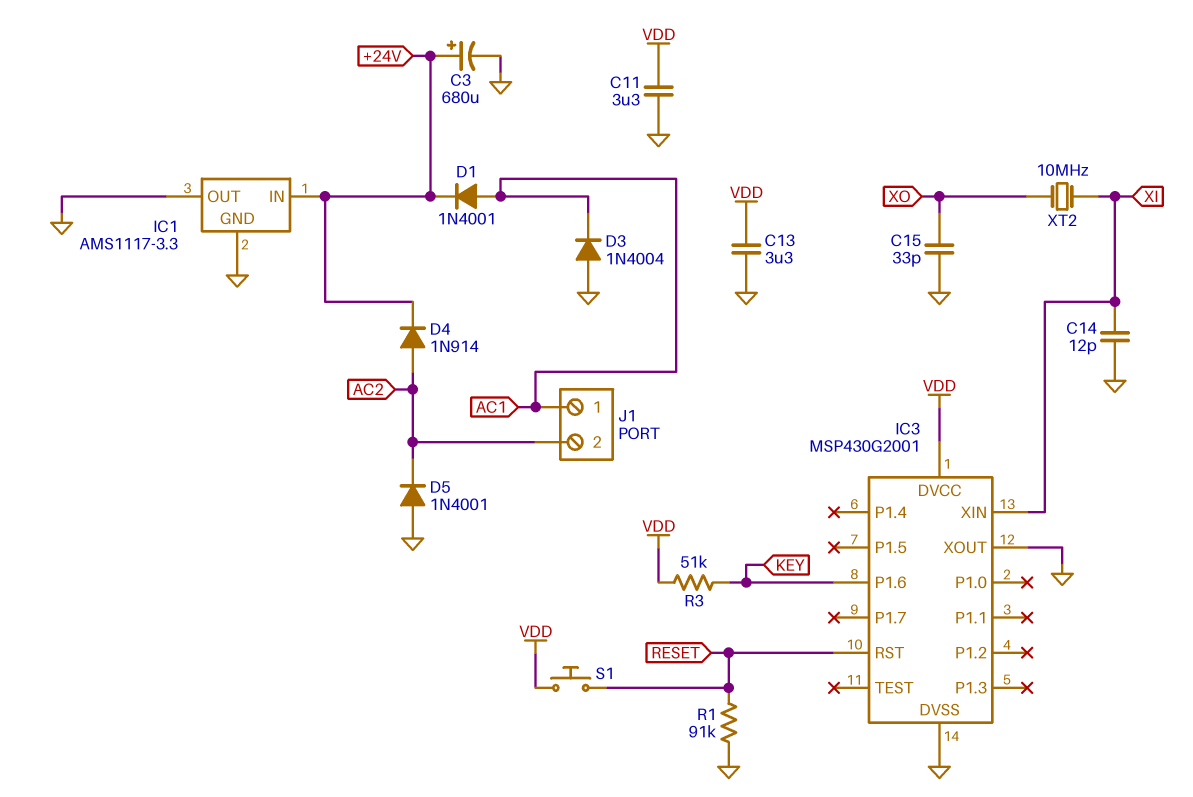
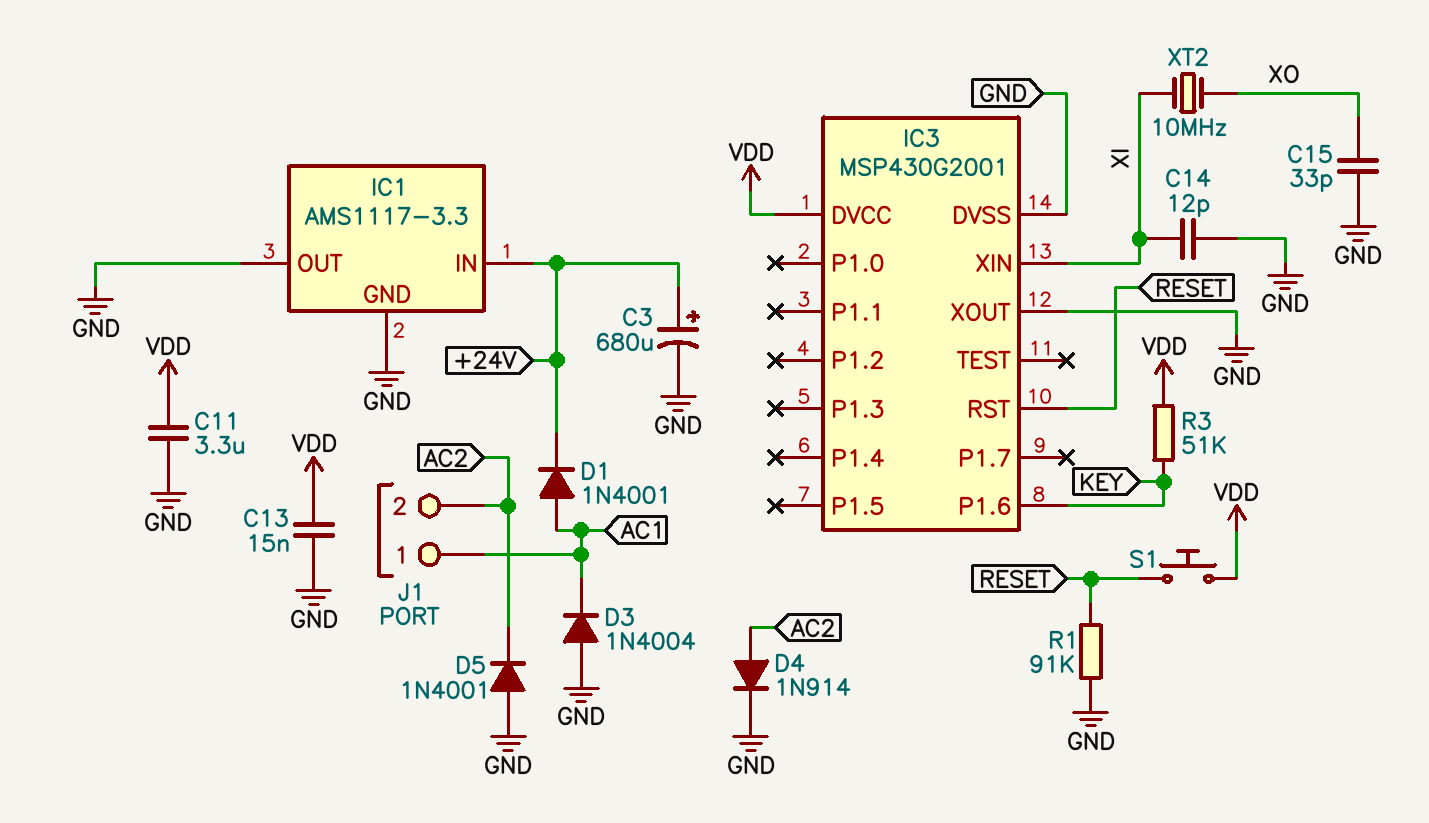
C13: 3.3uF (GND, VDD) -> 15nF (GND, VDD)
D4: diode 1N914 (A AC2, K +24V) -> diode 1N914 (A AC2, K GND)

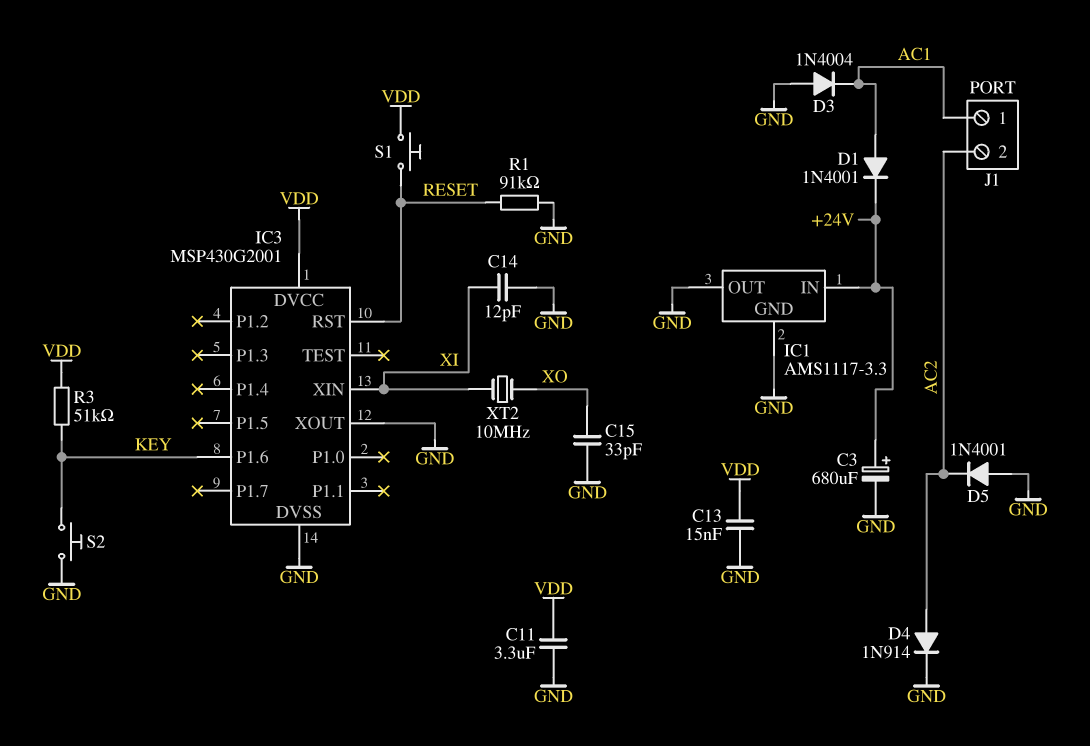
S2: none -> button (GND, KEY)

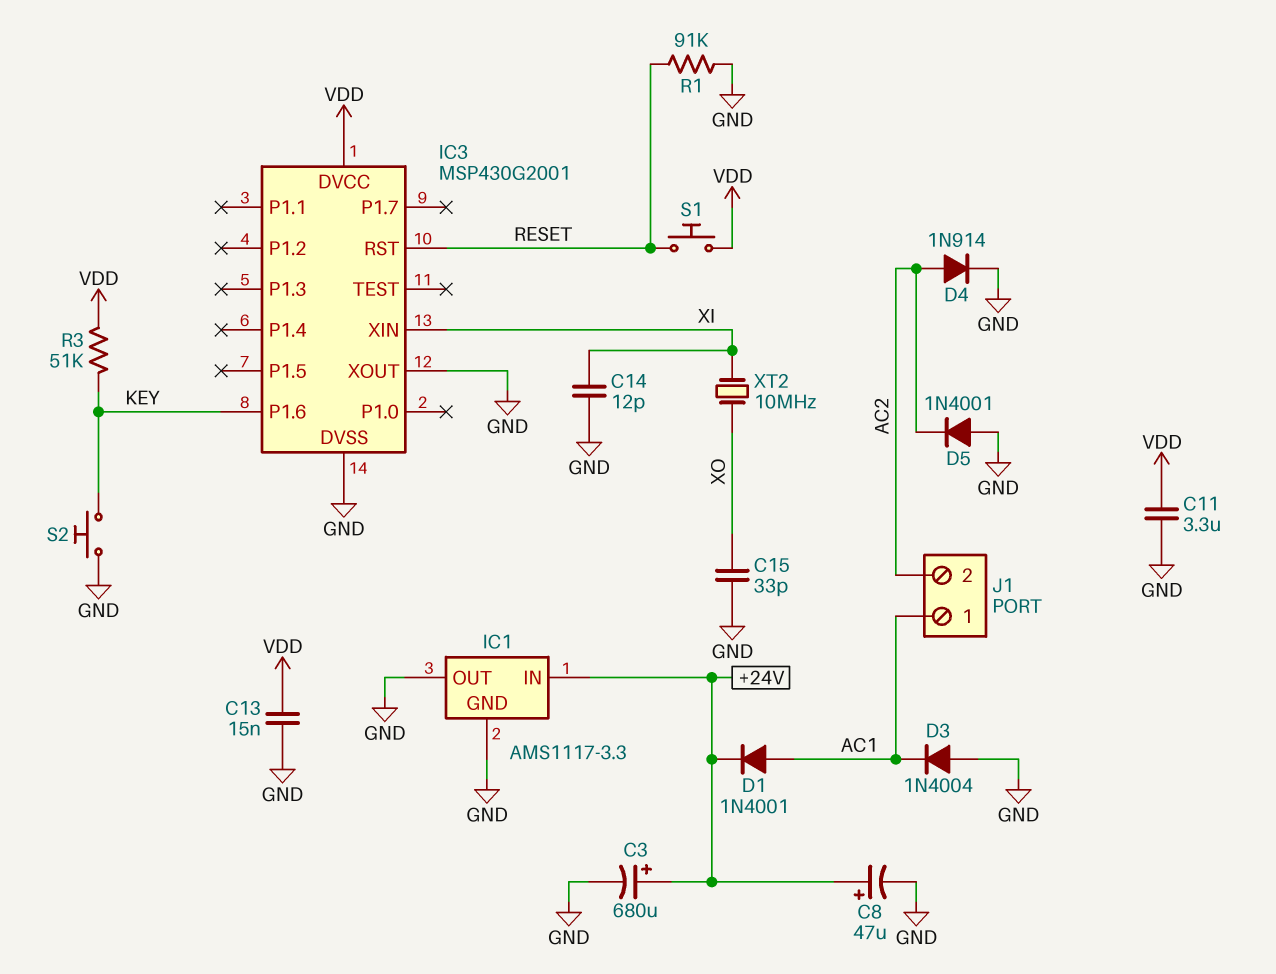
C8: none -> 47uF (plus +24V, minus GND)

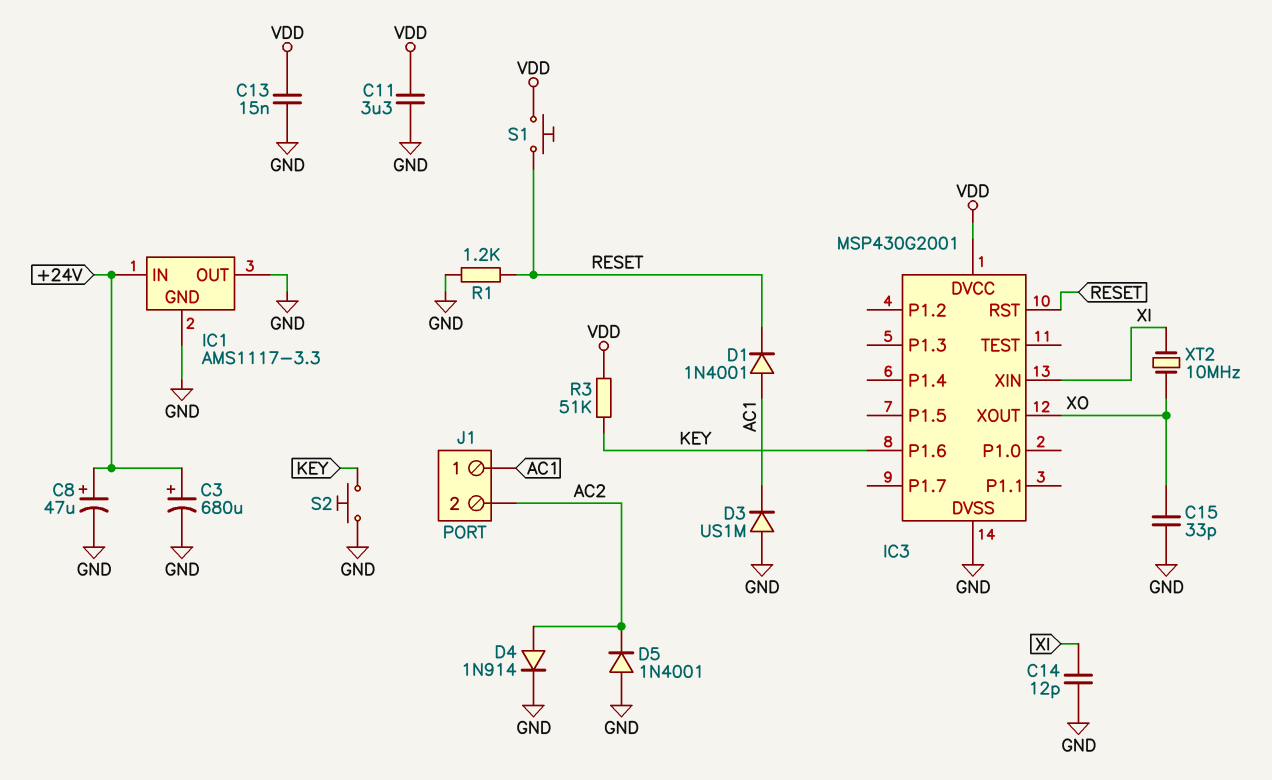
D1: diode 1N4001 (A AC1, K +24V) -> diode 1N4001 (A AC1, K RESET)
D3: diode 1N4004 (A GND, K AC1) -> diode US1M (A GND, K AC1)
IC3 pin XOUT: GND -> XO
R1: 91k (GND, RESET) -> 1.2k (GND, RESET)

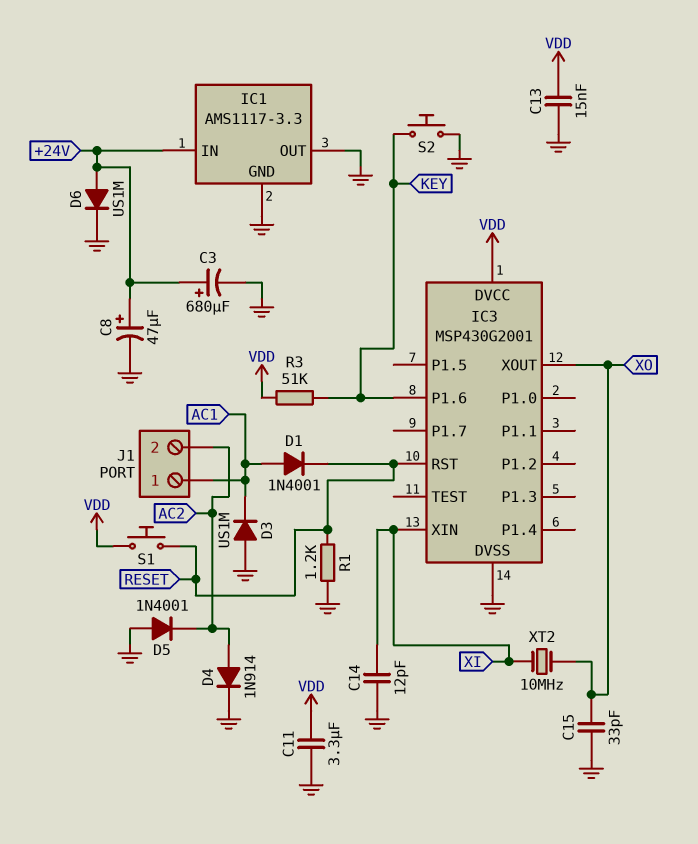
D6: none -> diode US1M (A +24V, K GND)

